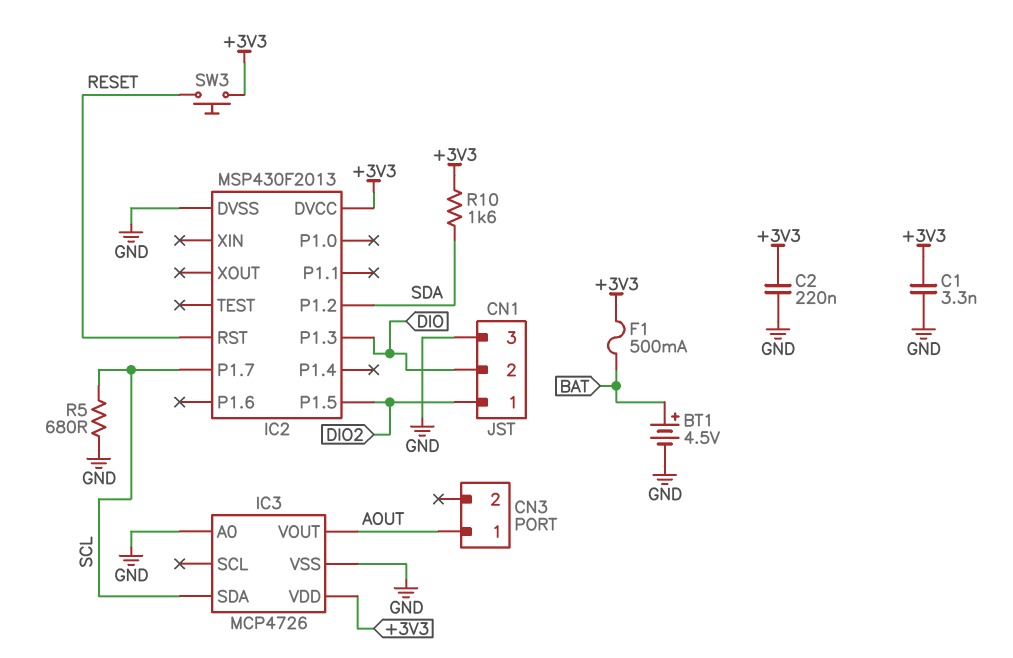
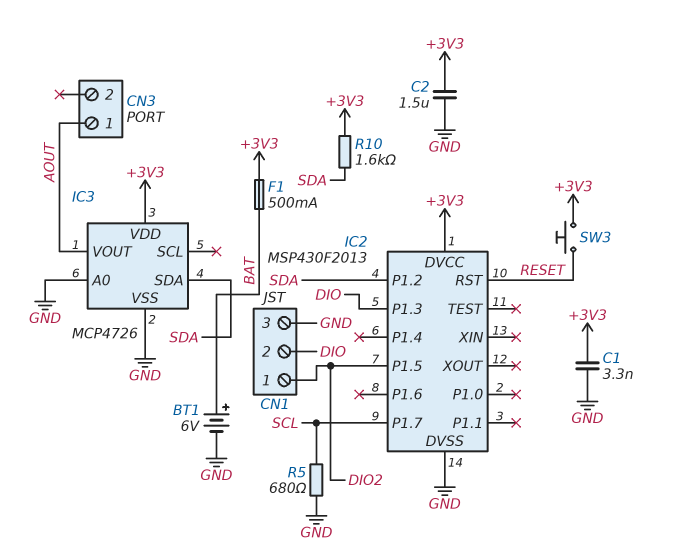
BT1: 4.5V (plus BAT, minus GND) -> 6V (plus BAT, minus GND)
C2: 220nF (+3V3, GND) -> 1.5uF (+3V3, GND)
IC3 pin SDA: SCL -> SDA

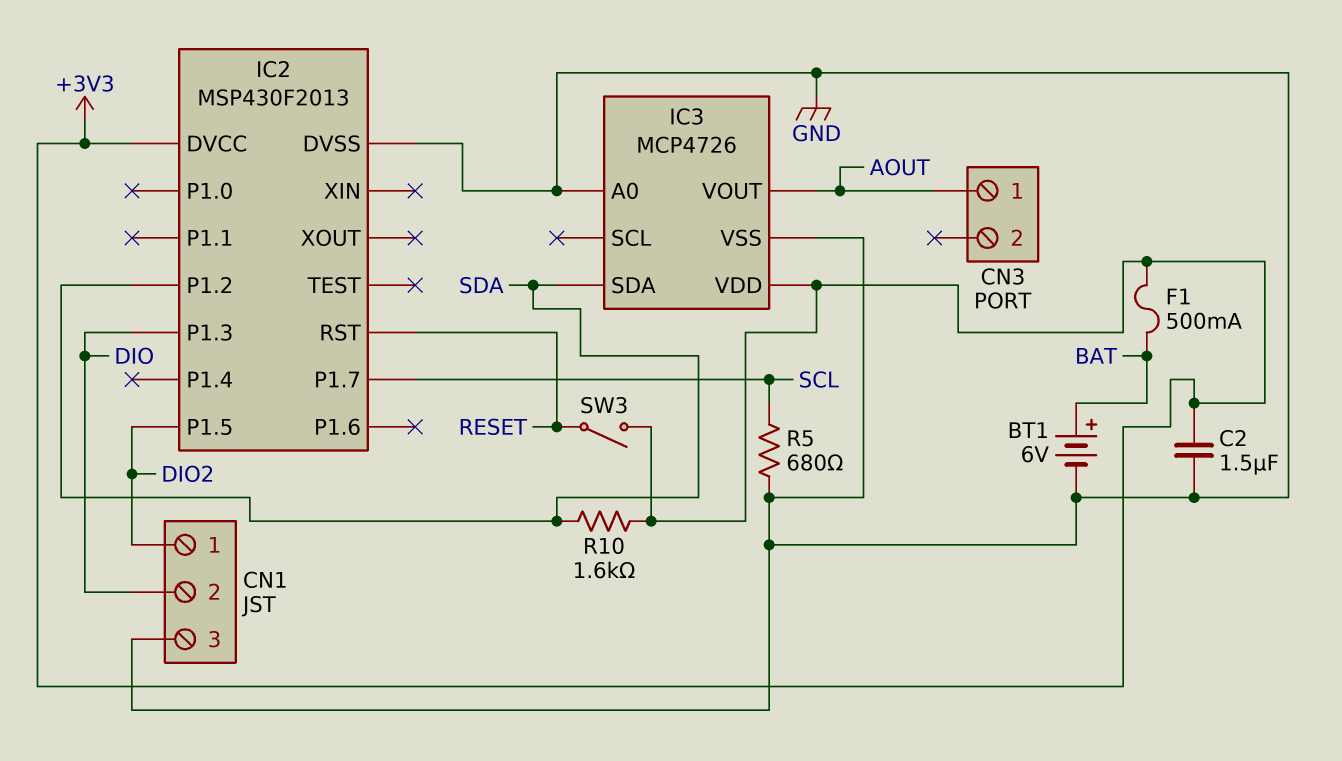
C1: 3.3nF (+3V3, GND) -> none
SW3: button (+3V3, RESET) -> switch (+3V3, RESET)

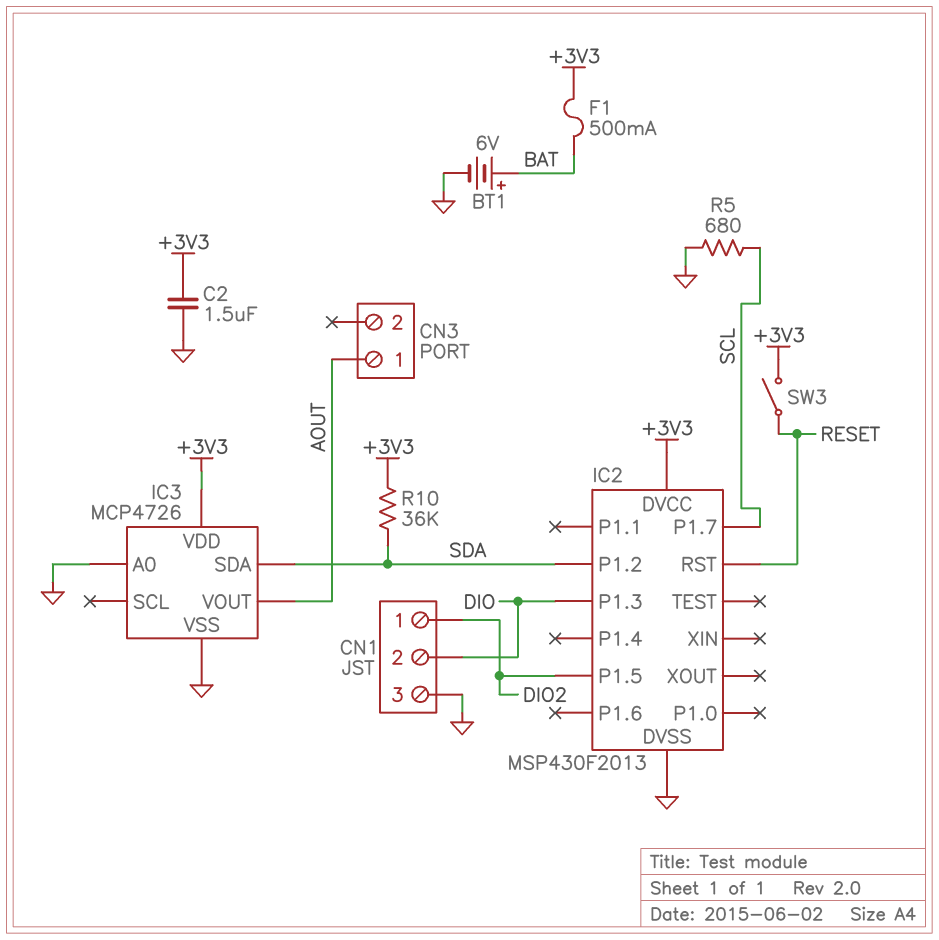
R10: 1.6k (+3V3, SDA) -> 36k (+3V3, SDA)

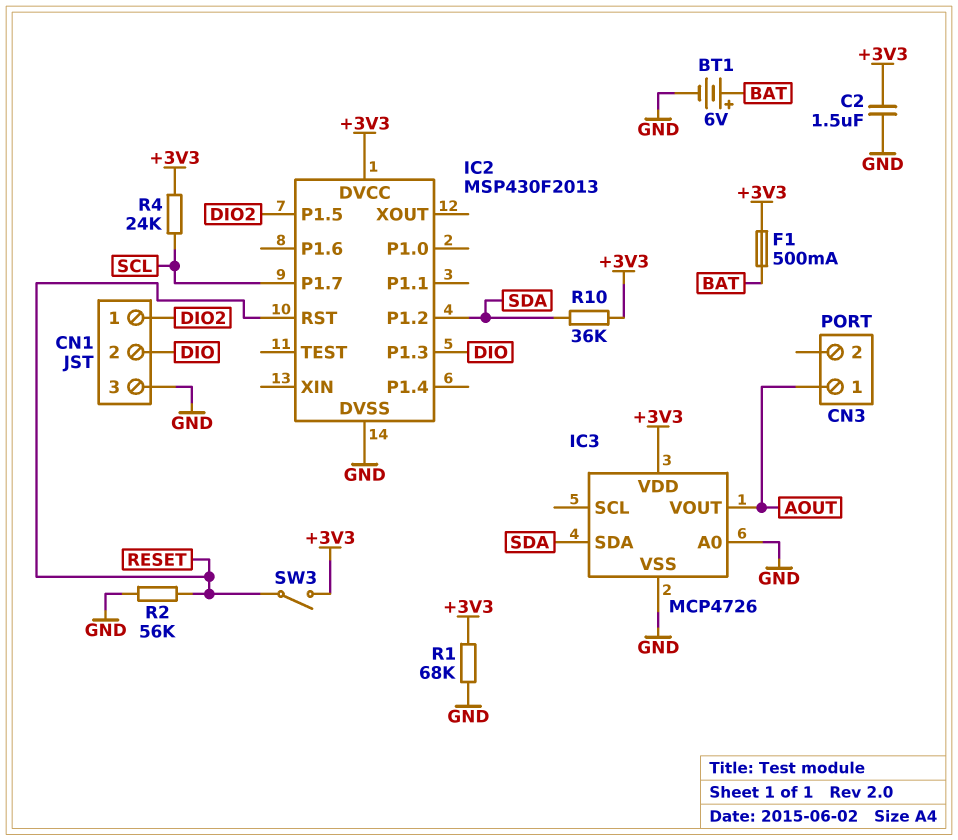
R1: none -> 68k (+3V3, GND)
R2: none -> 56k (GND, RESET)
R4: none -> 24k (+3V3, SCL)
R5: 680 (GND, SCL) -> none

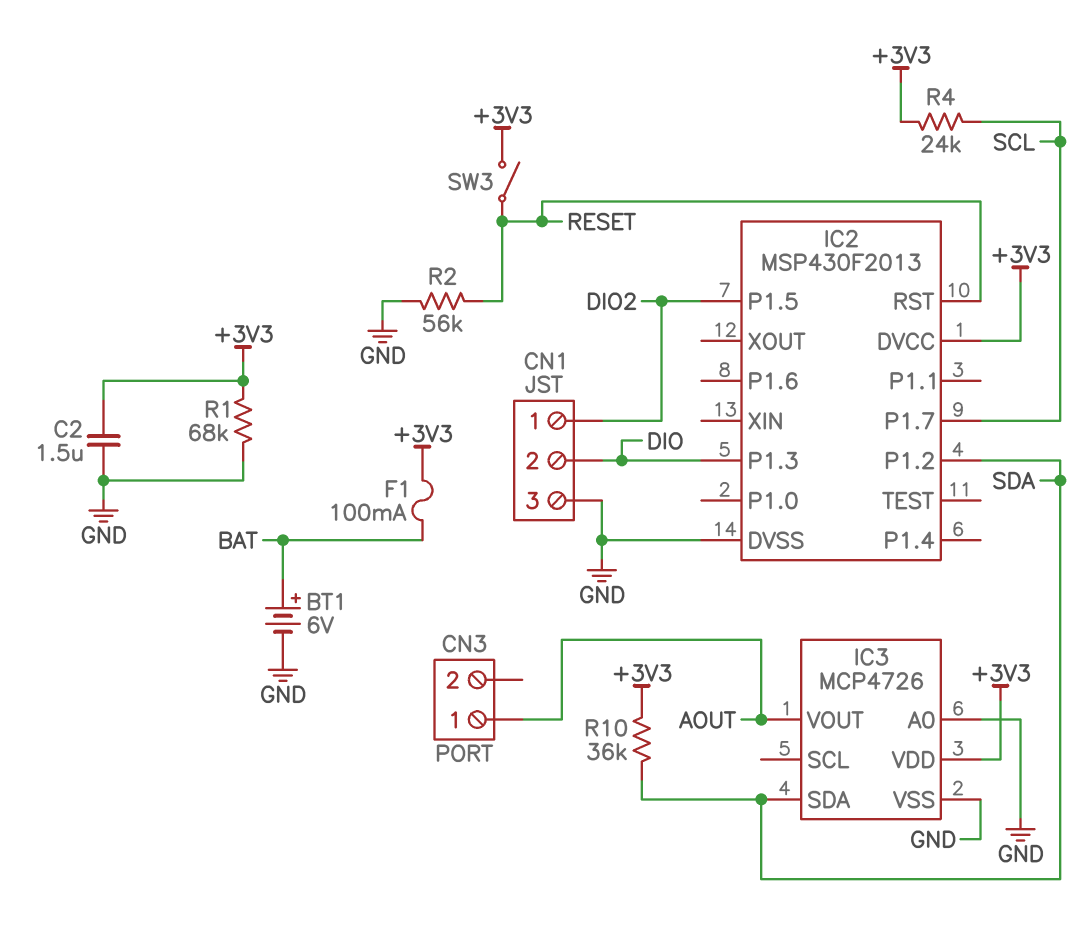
F1: 500mA (+3V3, BAT) -> 100mA (+3V3, BAT)

